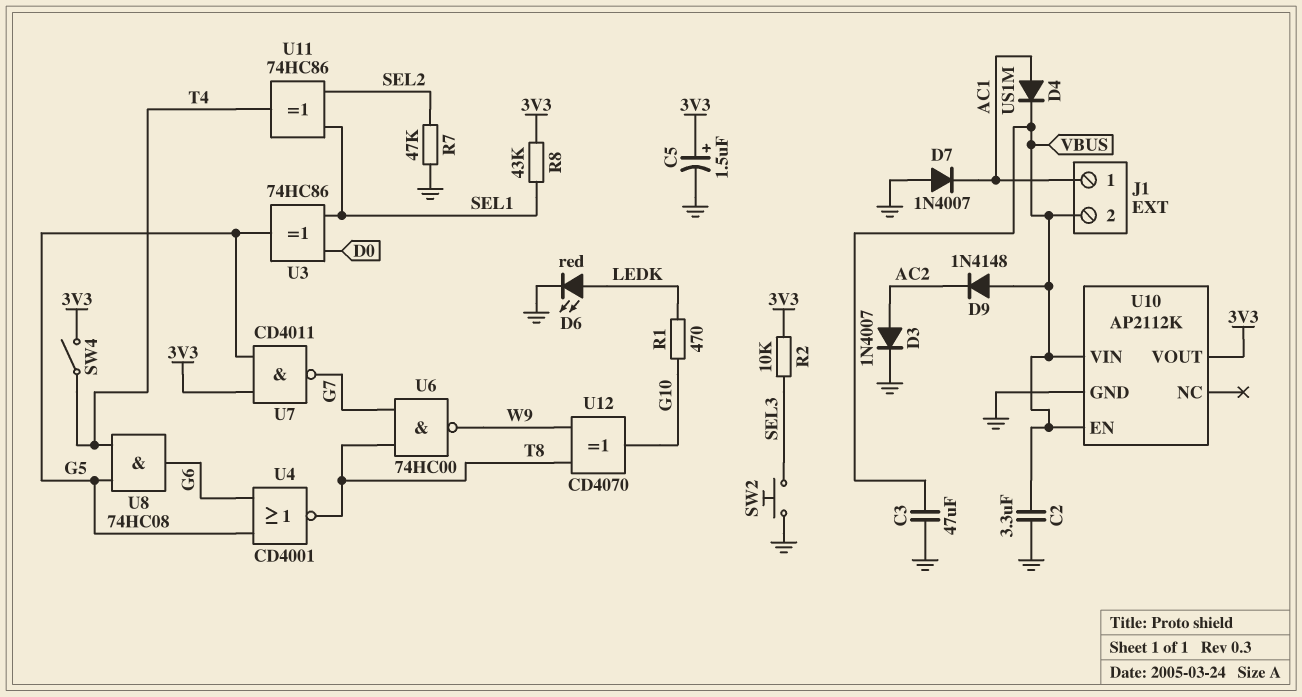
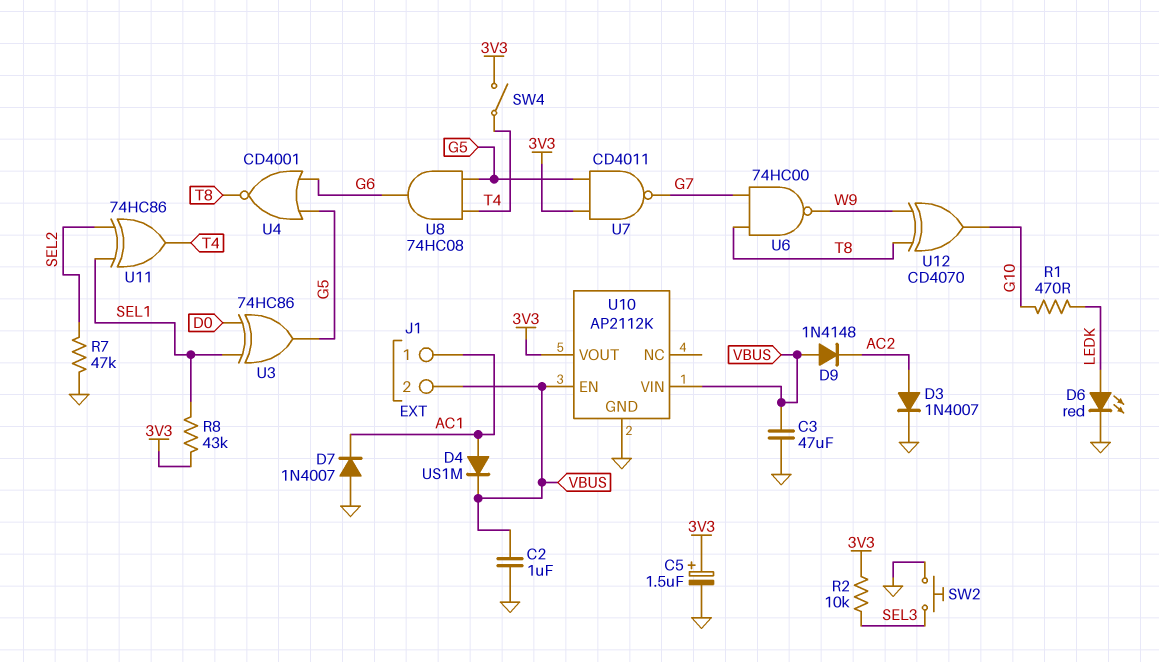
C2: 3.3uF (GND, VBUS) -> 1uF (GND, VBUS)

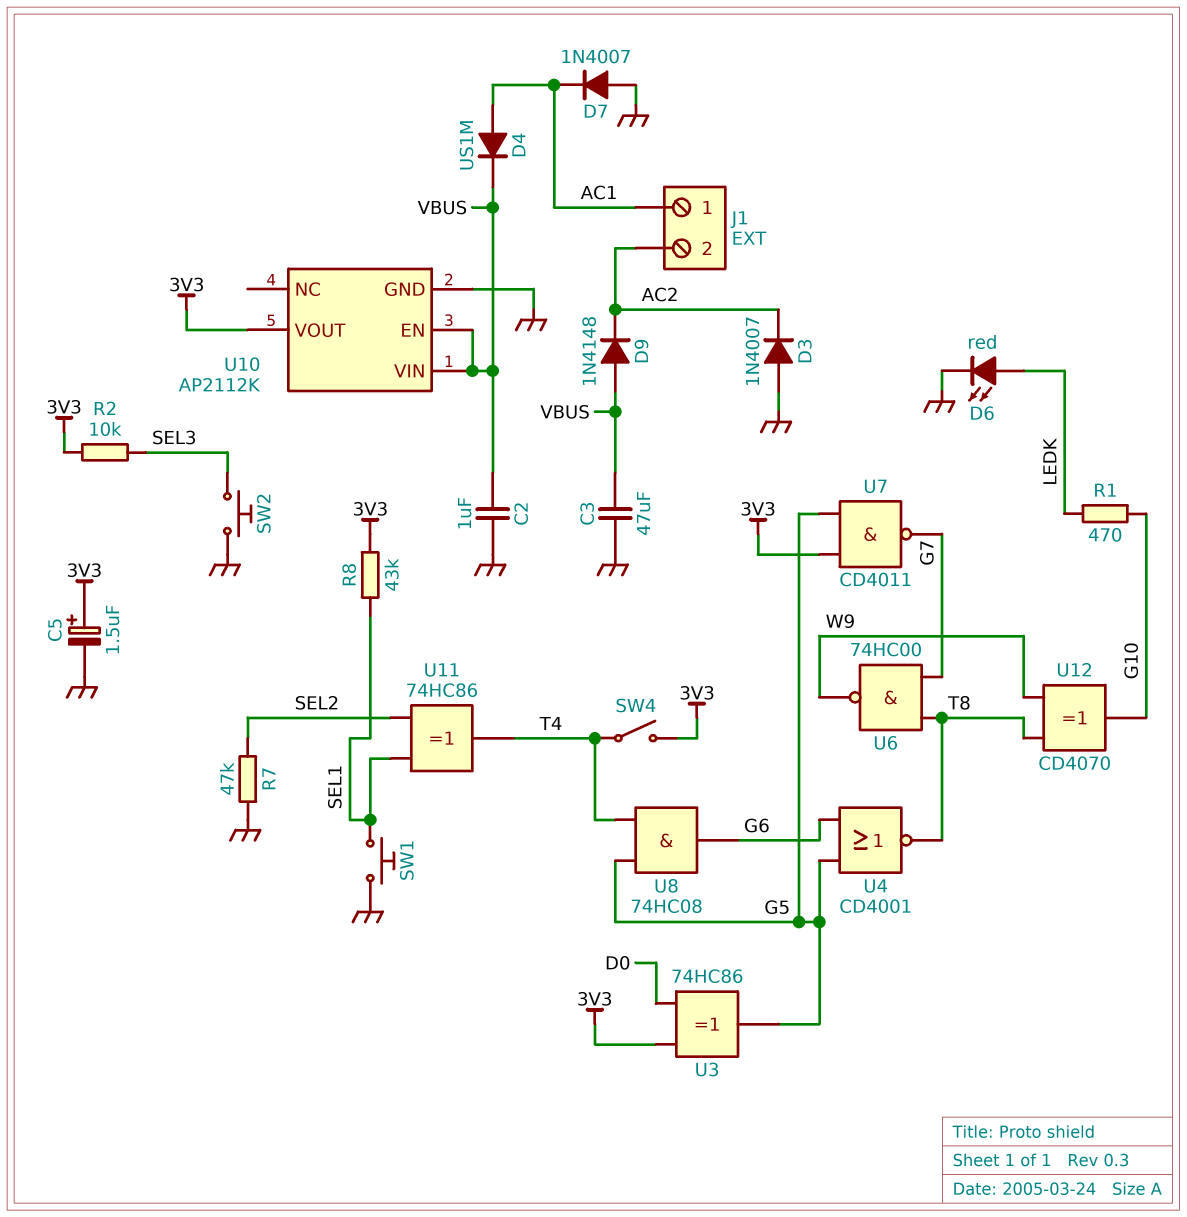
D3: diode 1N4007 (A AC2, K GND) -> diode 1N4007 (A GND, K AC2)
J1 pin 2: VBUS -> AC2
SW1: none -> button (GND, SEL1)
U3: XOR 74HC86 (in D0, in SEL1, out G5) -> XOR 74HC86 (in 3V3, in D0, out G5)

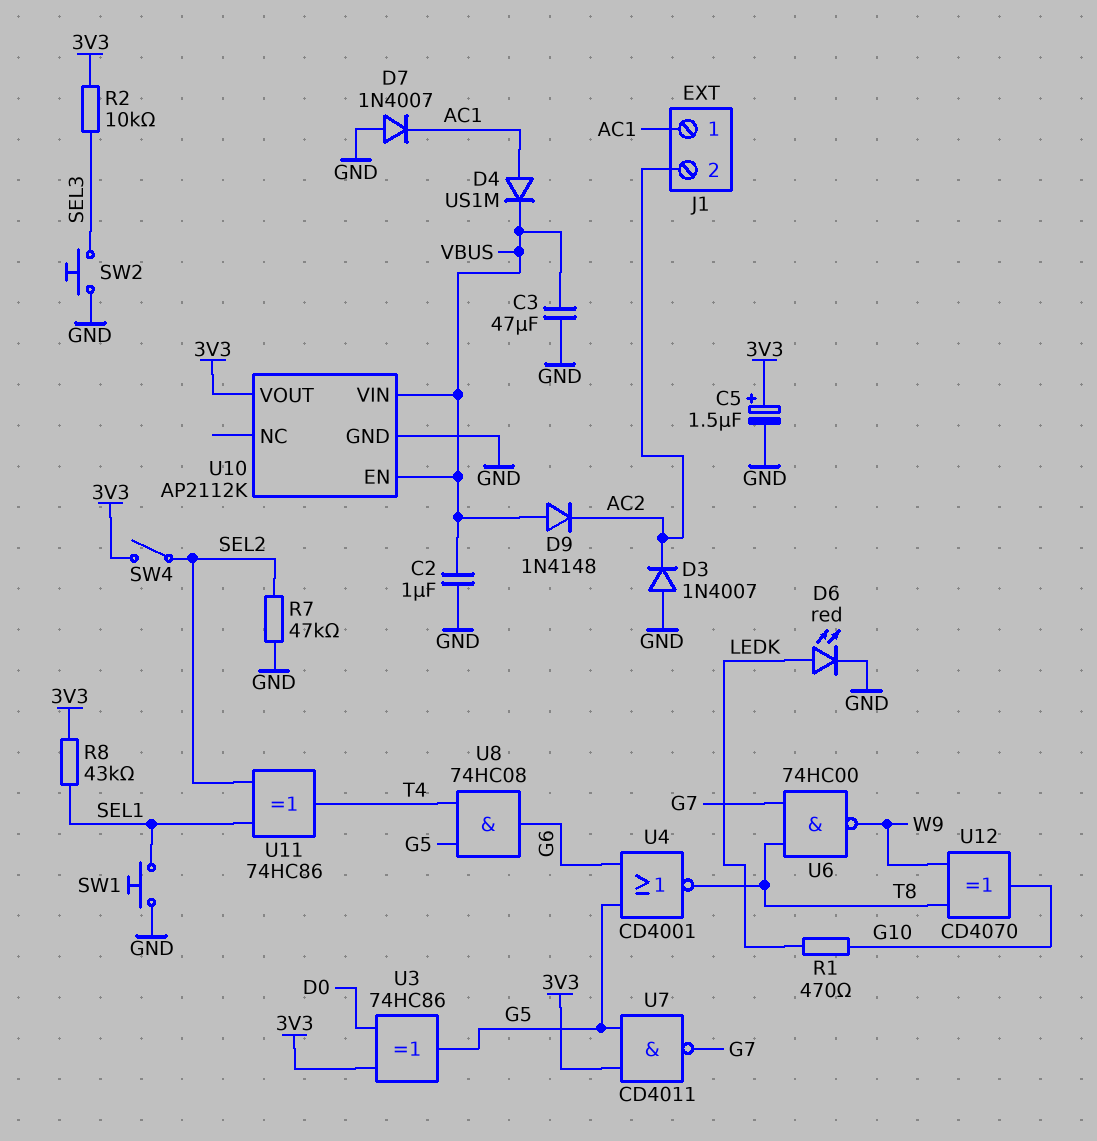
SW4: switch (3V3, T4) -> switch (3V3, SEL2)

